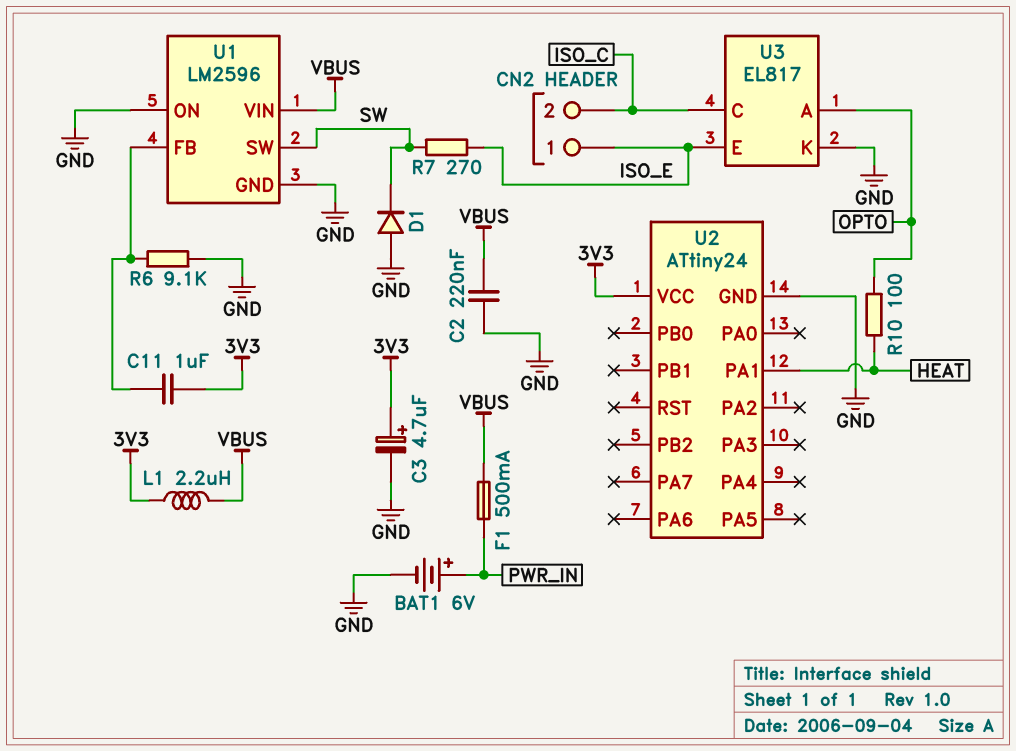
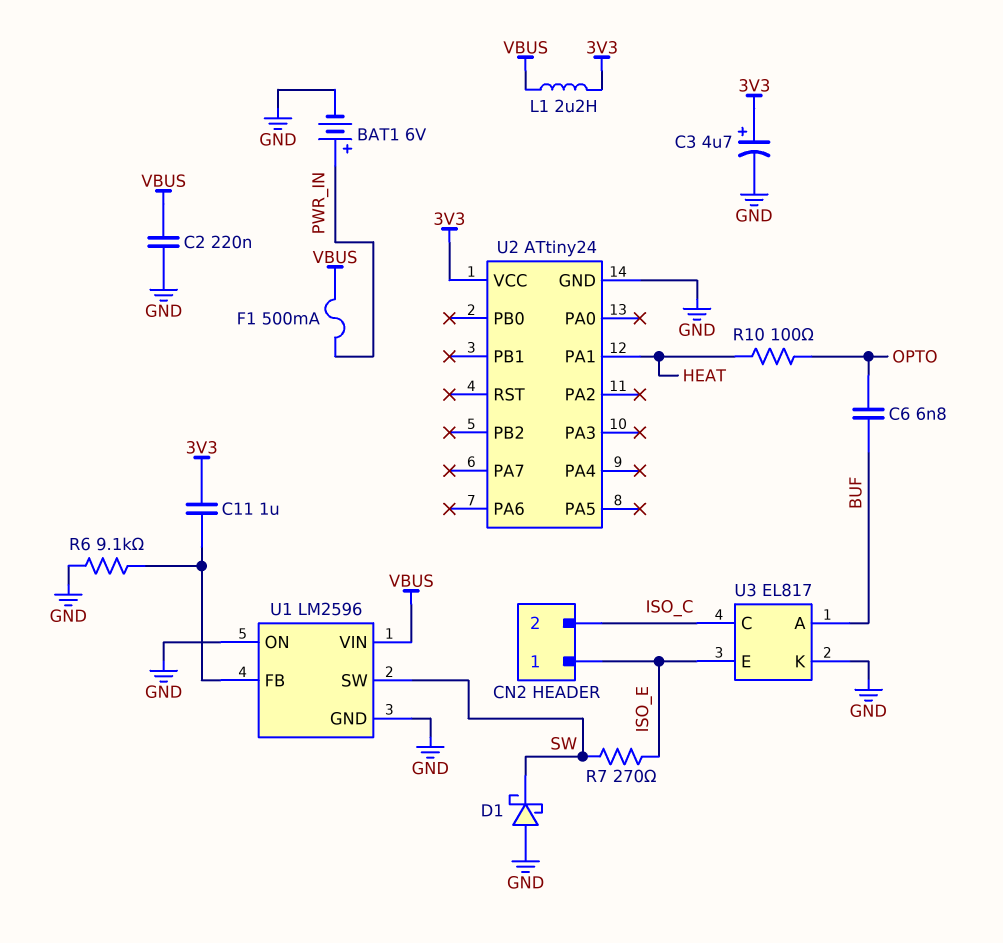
C6: none -> 6.8nF (BUF, OPTO)
D1: diode (A GND, K SW) -> schottky (A GND, K SW)
U3 pin A: OPTO -> BUF

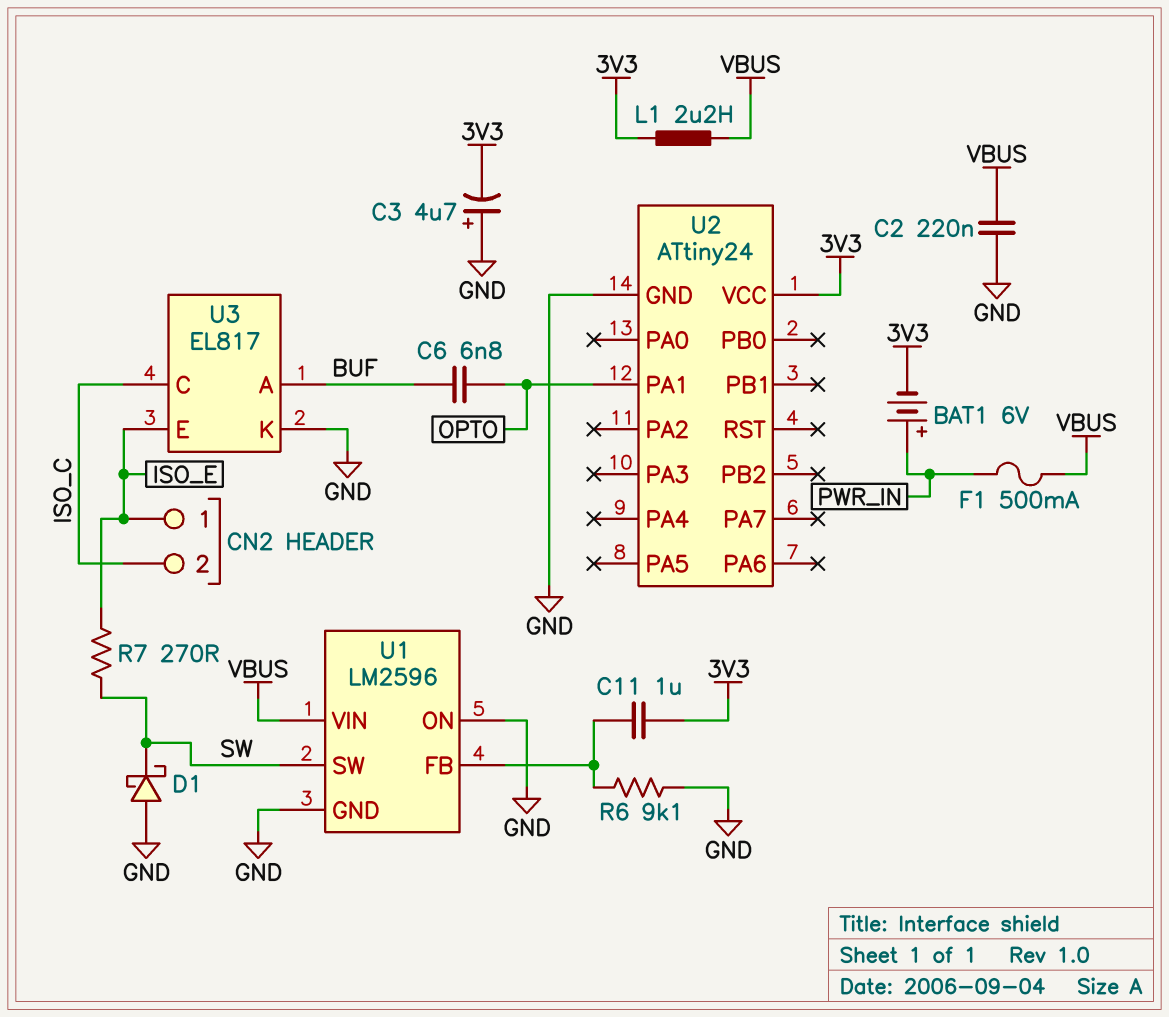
BAT1: 6V (plus PWR_IN, minus GND) -> 6V (plus PWR_IN, minus 3V3)
C3: 4.7uF (plus 3V3, minus GND) -> 4.7uF (plus GND, minus 3V3)
R10: 100 (HEAT, OPTO) -> none
U2 pin PA1: HEAT -> OPTO

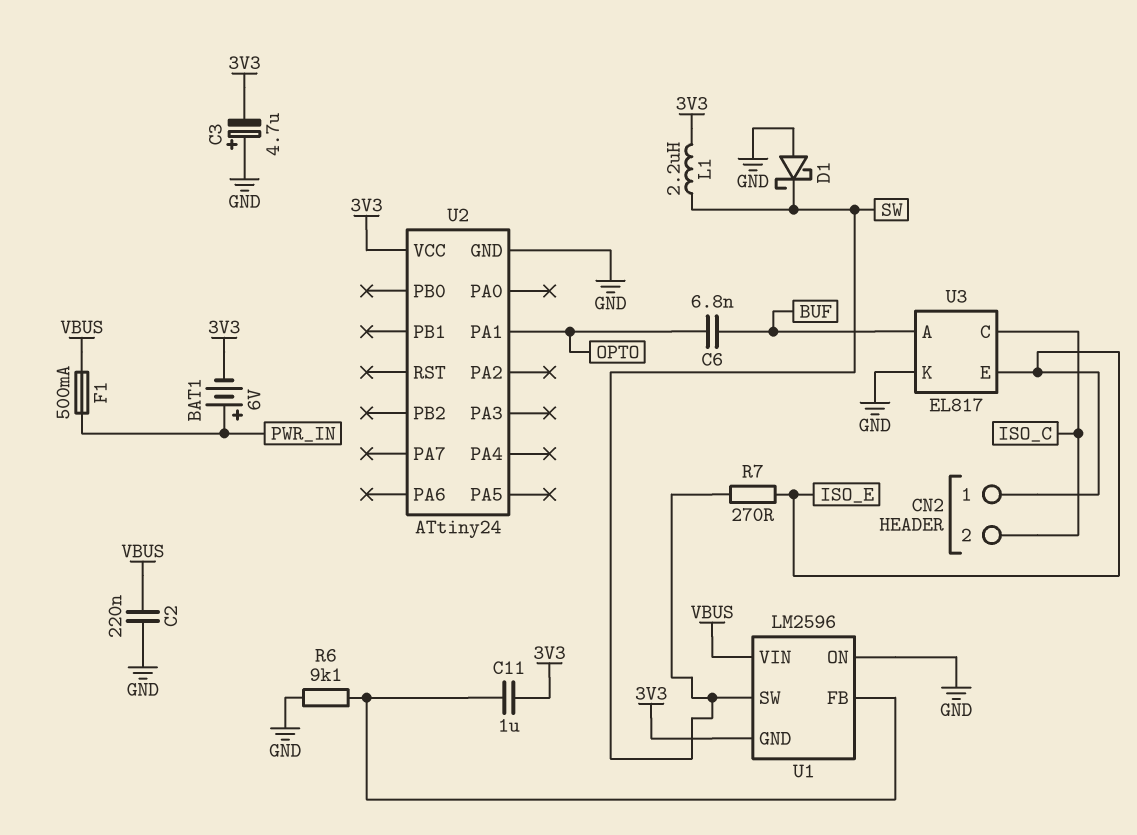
L1: 2.2uH (3V3, VBUS) -> 2.2uH (3V3, SW)
U1 pin GND: GND -> 3V3

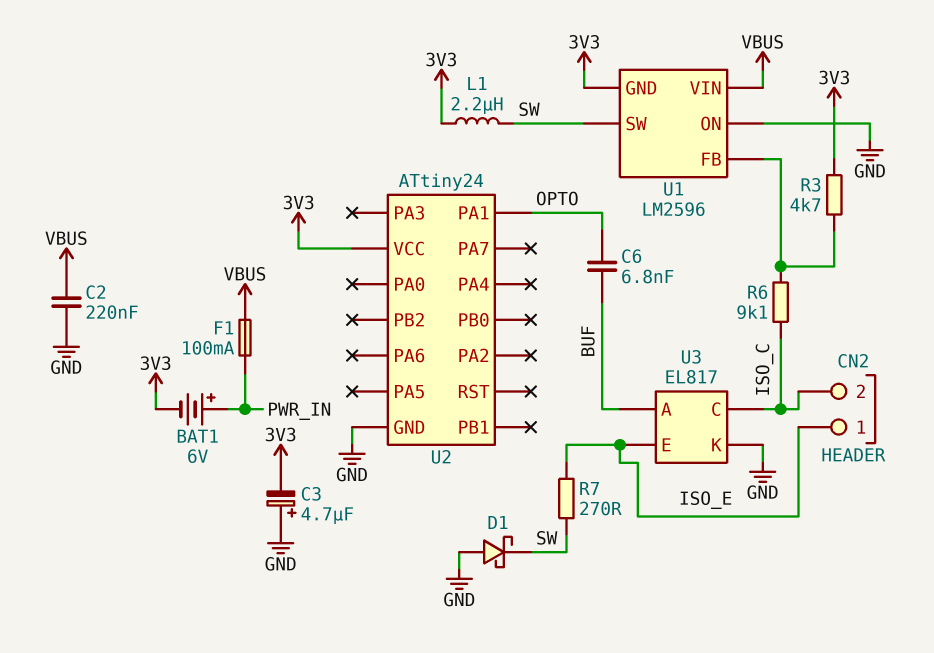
C11: 1uF (3V3, U1/FB) -> none
F1: 500mA (PWR_IN, VBUS) -> 100mA (PWR_IN, VBUS)
R3: none -> 4.7k (3V3, U1/FB)
R6: 9.1k (GND, U1/FB) -> 9.1k (ISO_C, U1/FB)

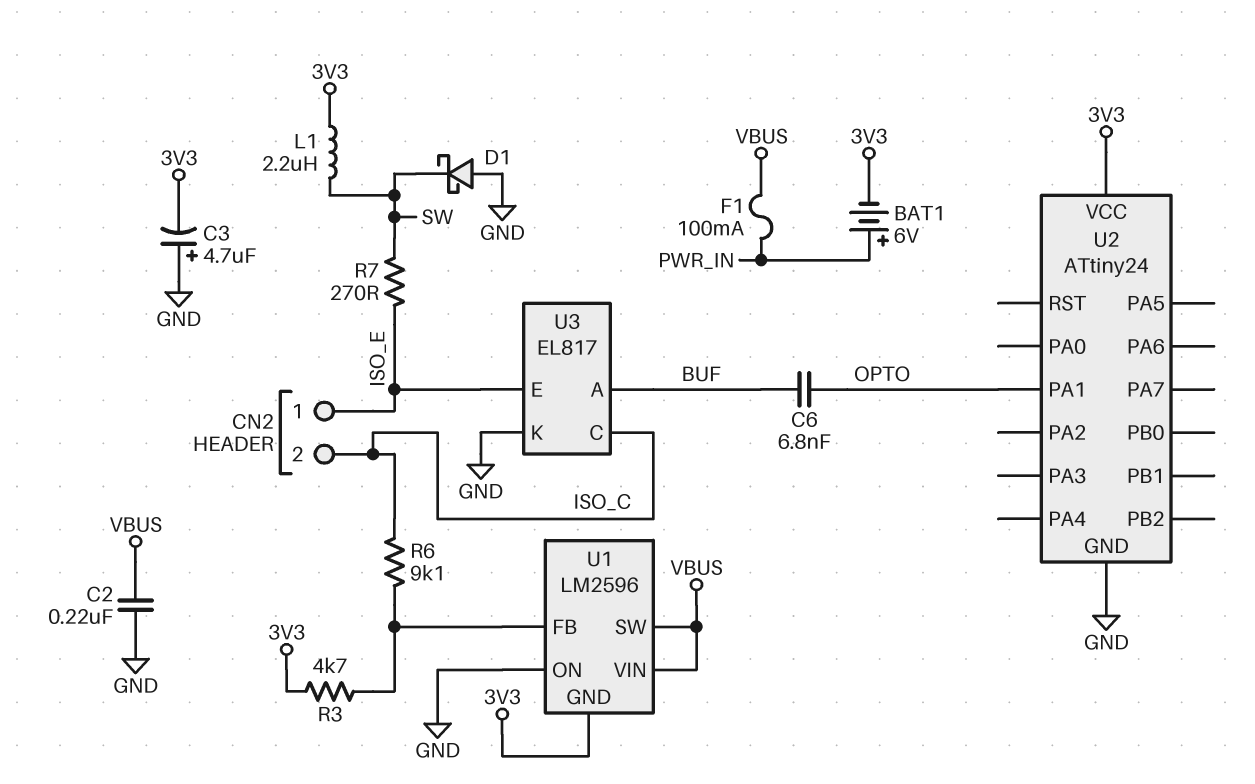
U1 pin SW: SW -> VBUS

